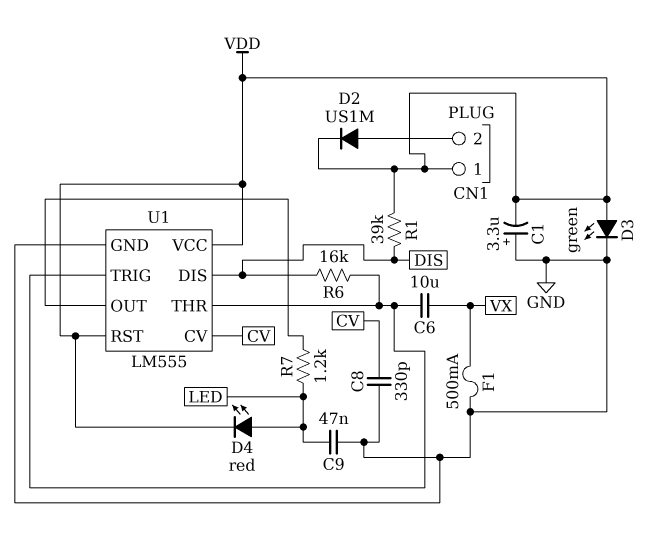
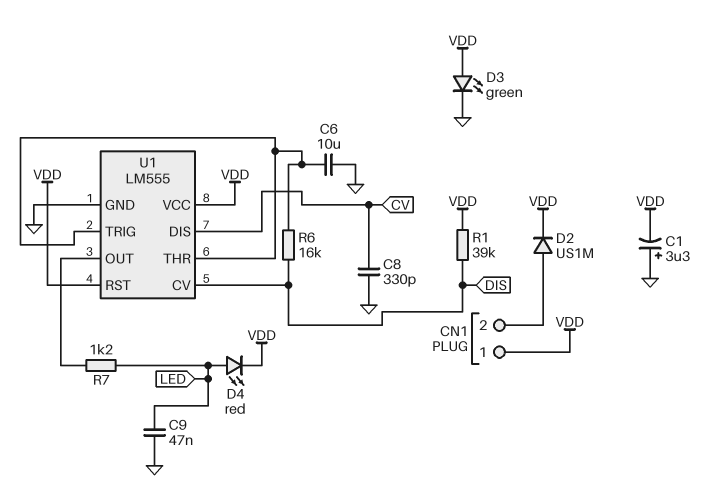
C6: 10uF (U1/THR, VX) -> 10uF (GND, U1/THR)
F1: 500mA (GND, VX) -> none
U1 pin CV: CV -> DIS
U1 pin DIS: DIS -> CV

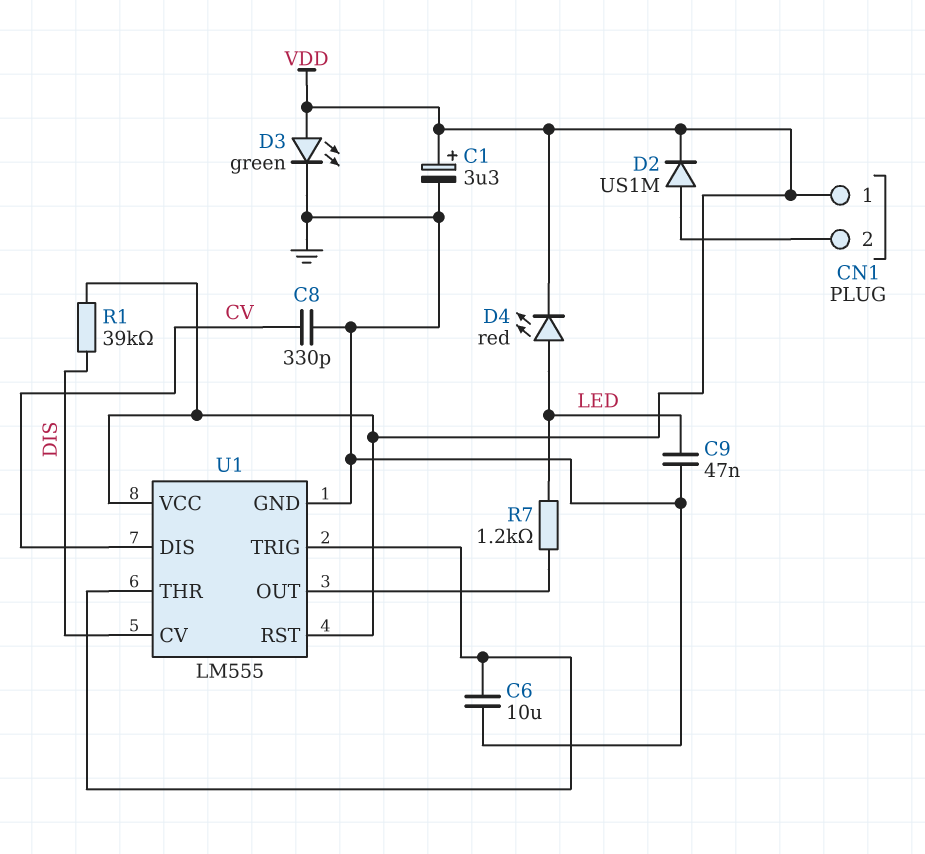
C1: 3.3uF (plus GND, minus VDD) -> 3.3uF (plus VDD, minus GND)
R6: 16k (DIS, U1/THR) -> none

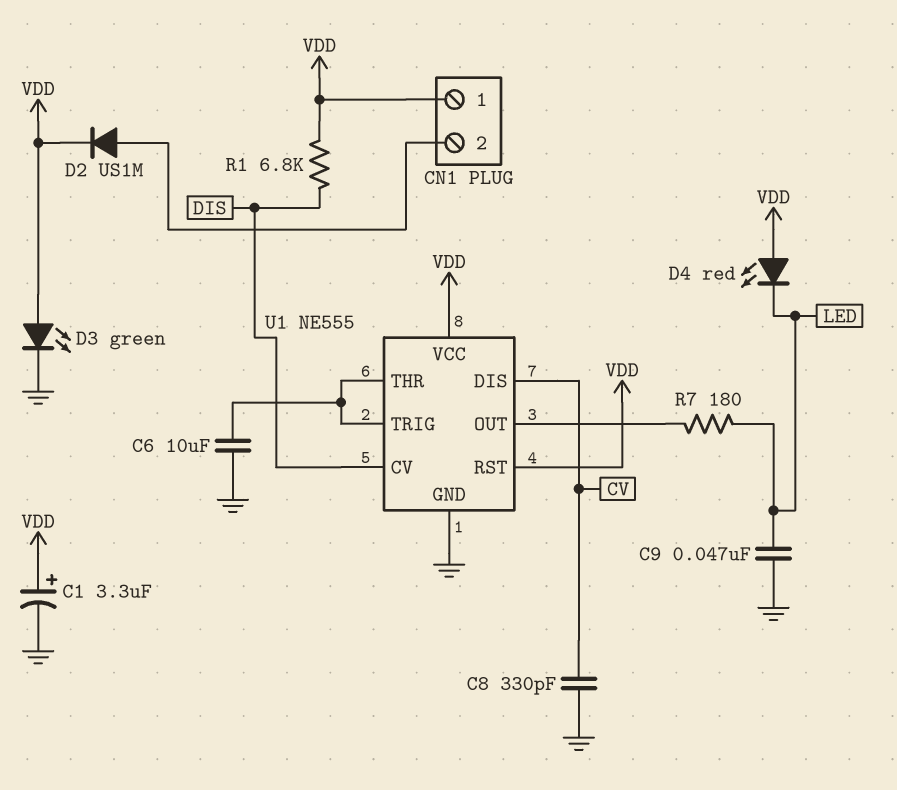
D4: LED red (A LED, K VDD) -> LED red (A VDD, K LED)
R1: 39k (DIS, VDD) -> 6.8k (DIS, VDD)
R7: 1.2k (LED, U1/OUT) -> 180 (LED, U1/OUT)
U1: LM555 -> NE555

